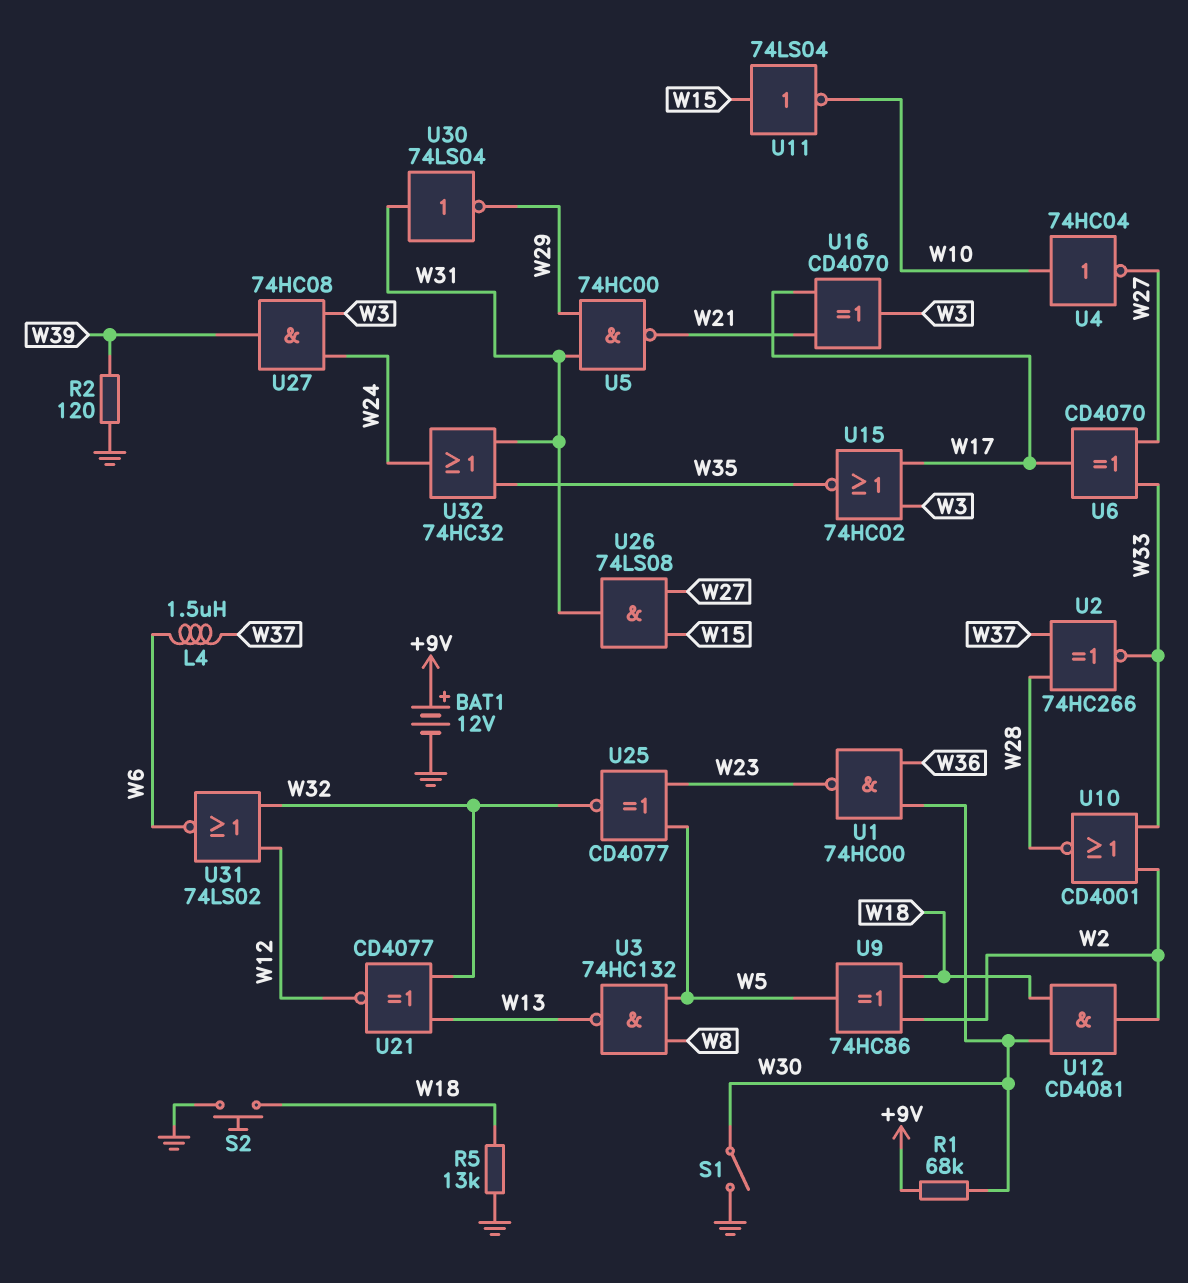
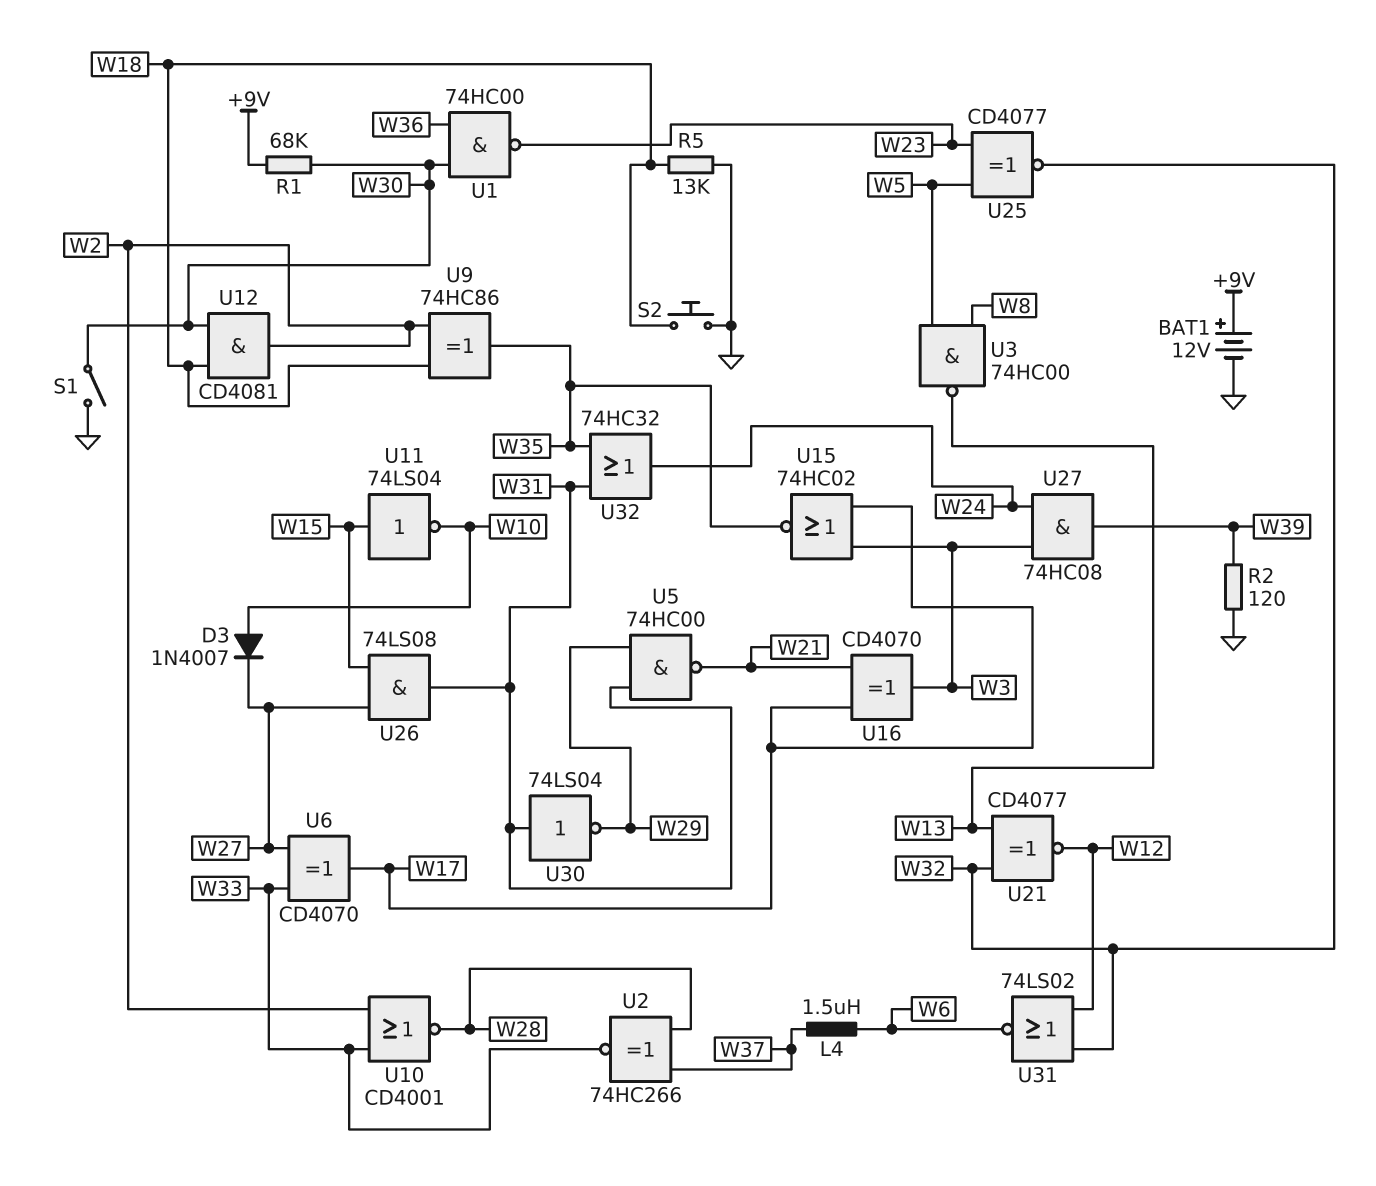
D3: none -> diode 1N4007 (A W10, K W27)
U3: NAND 74HC132 (in W5, in W8, out W13) -> NAND 74HC00 (in W5, in W8, out W13)
U4: NOT 74HC04 (in W10, out W27) -> none
U9: XOR 74HC86 (in W2, in W18, out W5) -> XOR 74HC86 (in W2, in W18, out W35)

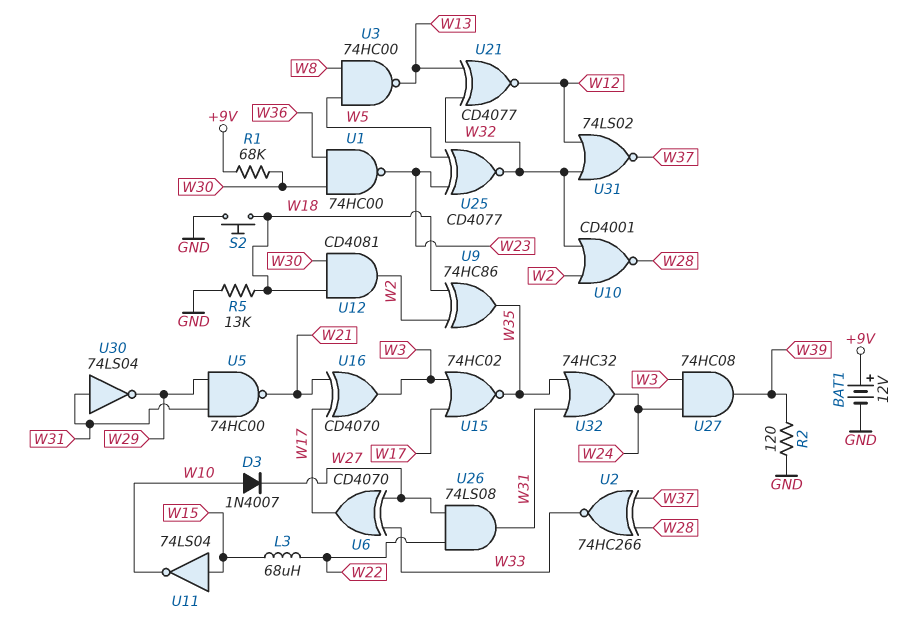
L3: none -> 68uH (W15, W22)
L4: 1.5uH (W6, W37) -> none
S1: switch (GND, W30) -> none
U10: NOR CD4001 (in W2, in W33, out W28) -> NOR CD4001 (in W2, in W32, out W28)
U26: AND 74LS08 (in W15, in W27, out W31) -> AND 74LS08 (in W22, in W27, out W31)
U31: NOR 74LS02 (in W12, in W32, out W6) -> NOR 74LS02 (in W12, in W32, out W37)

